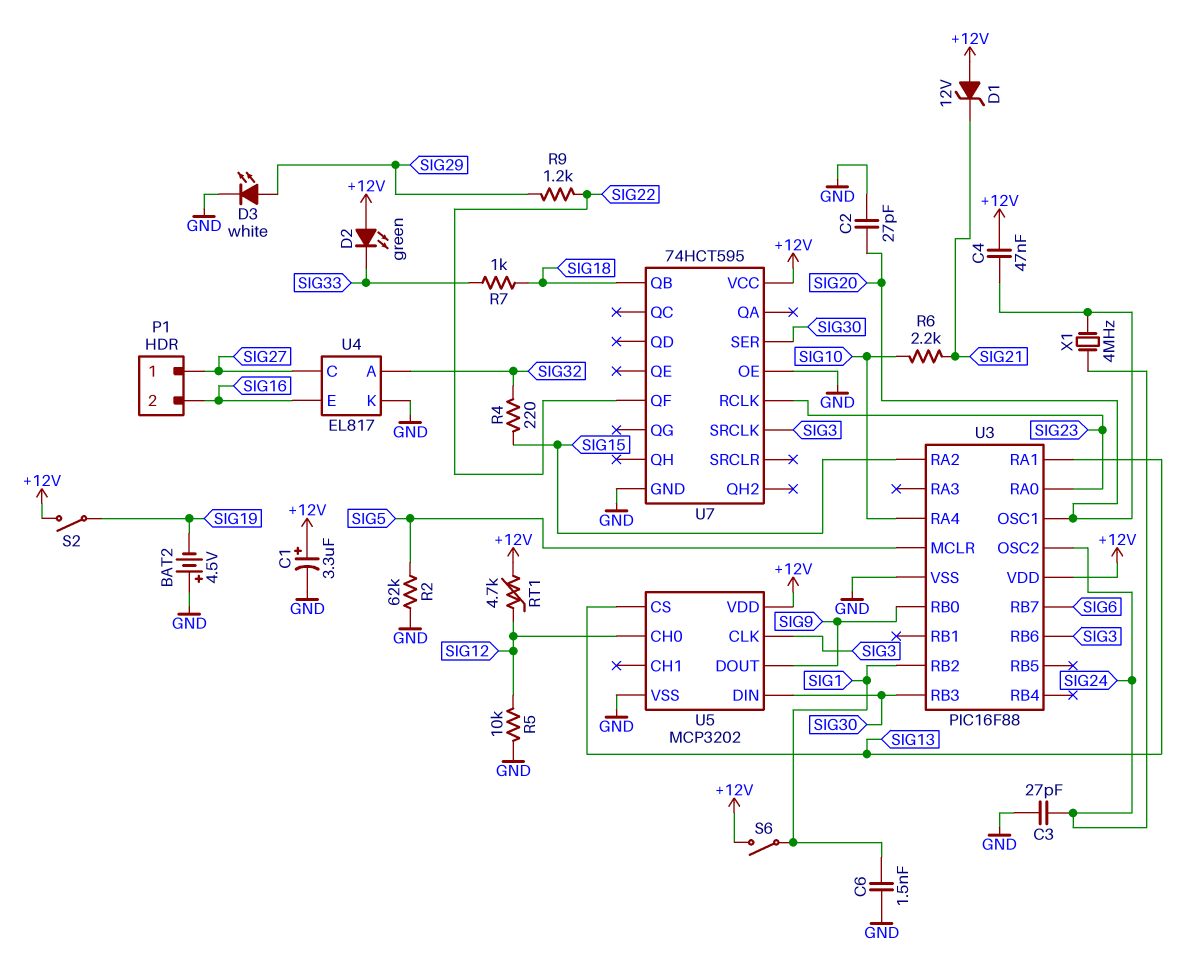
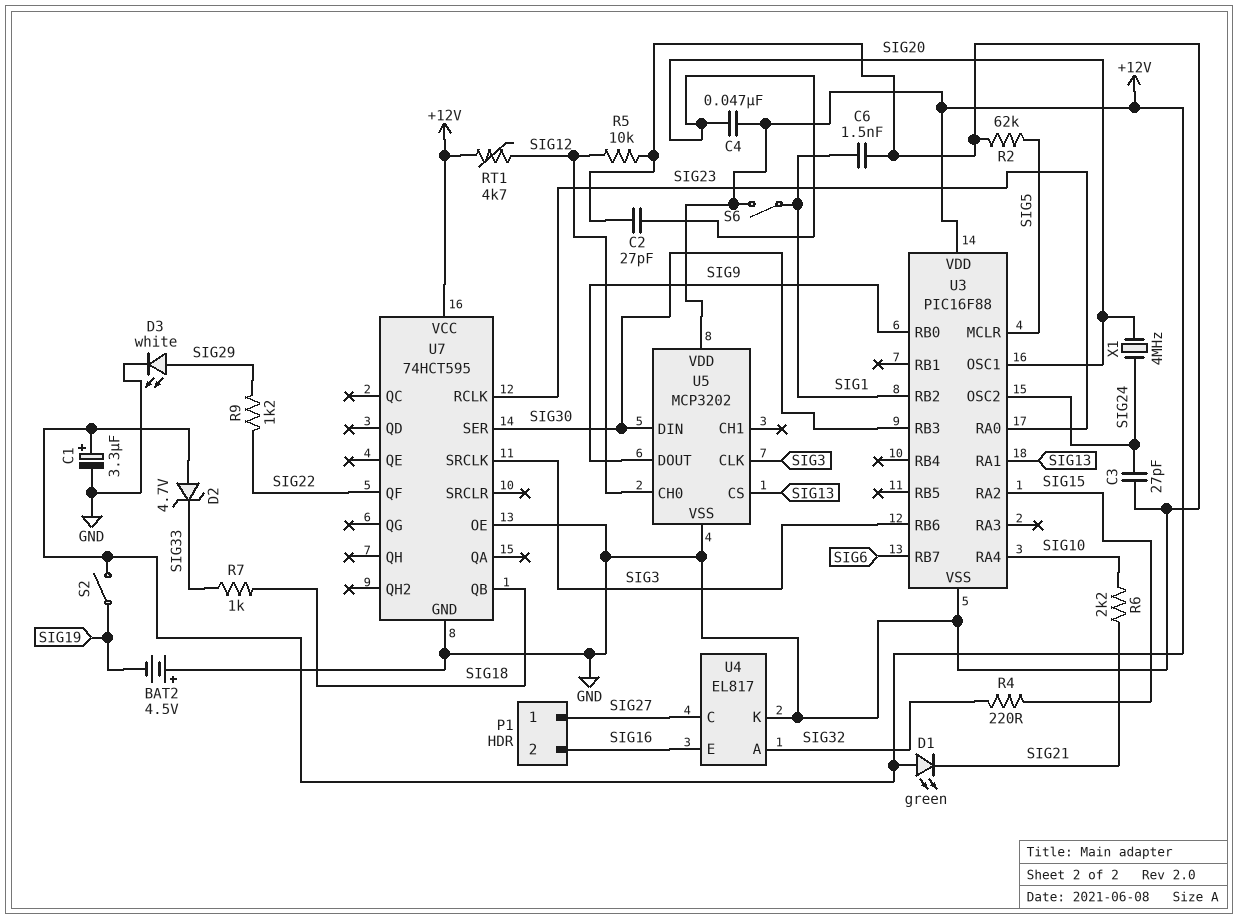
D1: zener 12V (A +12V, K SIG21) -> LED green (A +12V, K SIG21)
D2: LED green (A +12V, K SIG33) -> zener 4.7V (A +12V, K SIG33)

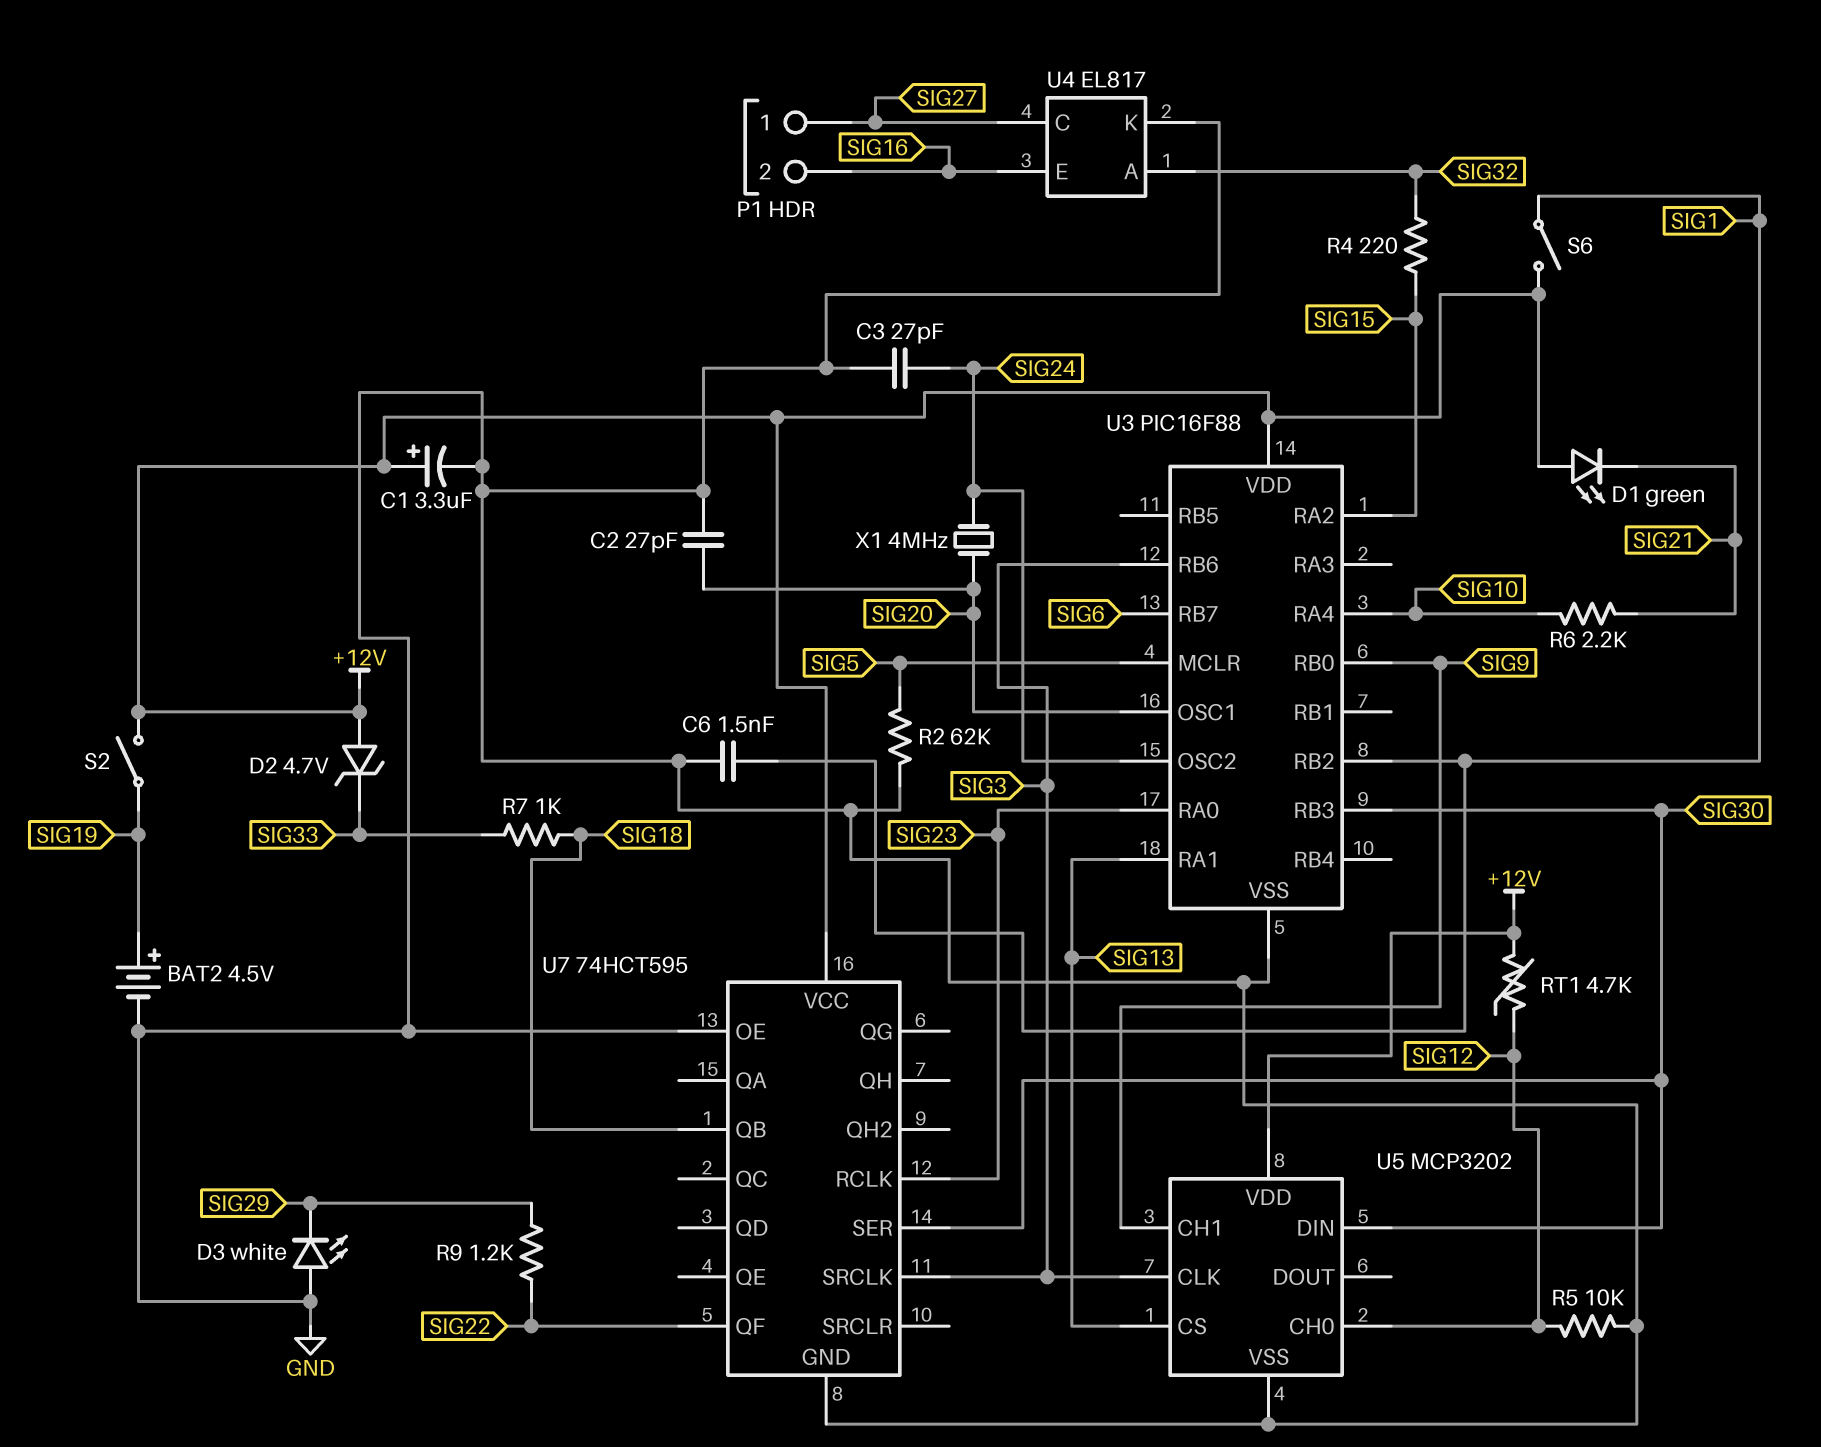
BAT2: 4.5V (plus GND, minus SIG19) -> 4.5V (plus SIG19, minus GND)
C4: 47nF (+12V, SIG20) -> none
D3: LED white (A SIG29, K GND) -> LED white (A GND, K SIG29)
U5 pin CH1: none -> SIG9
U5 pin DOUT: SIG9 -> none

